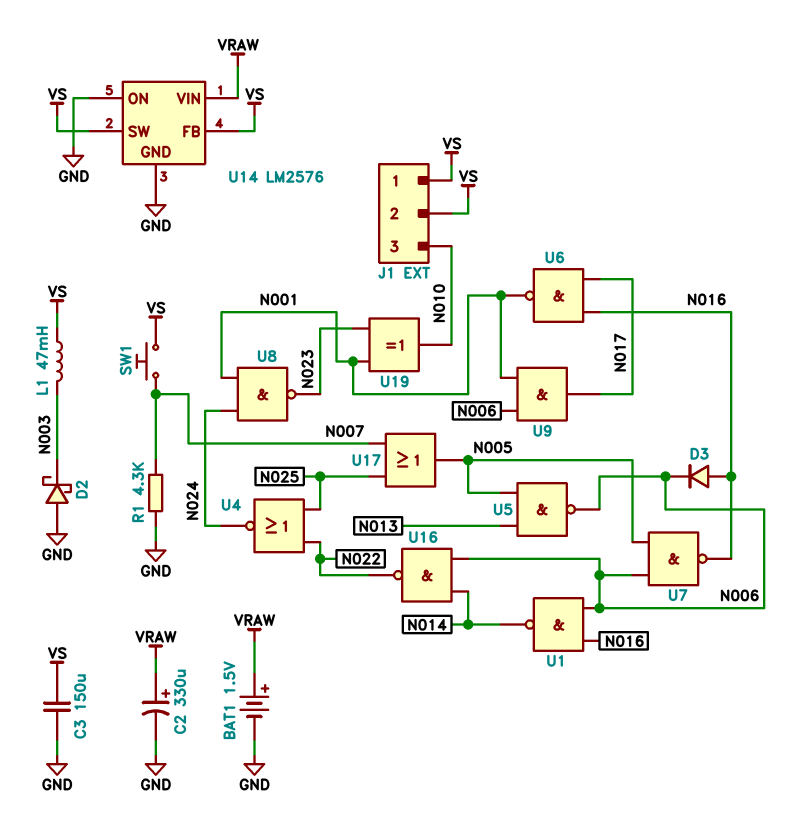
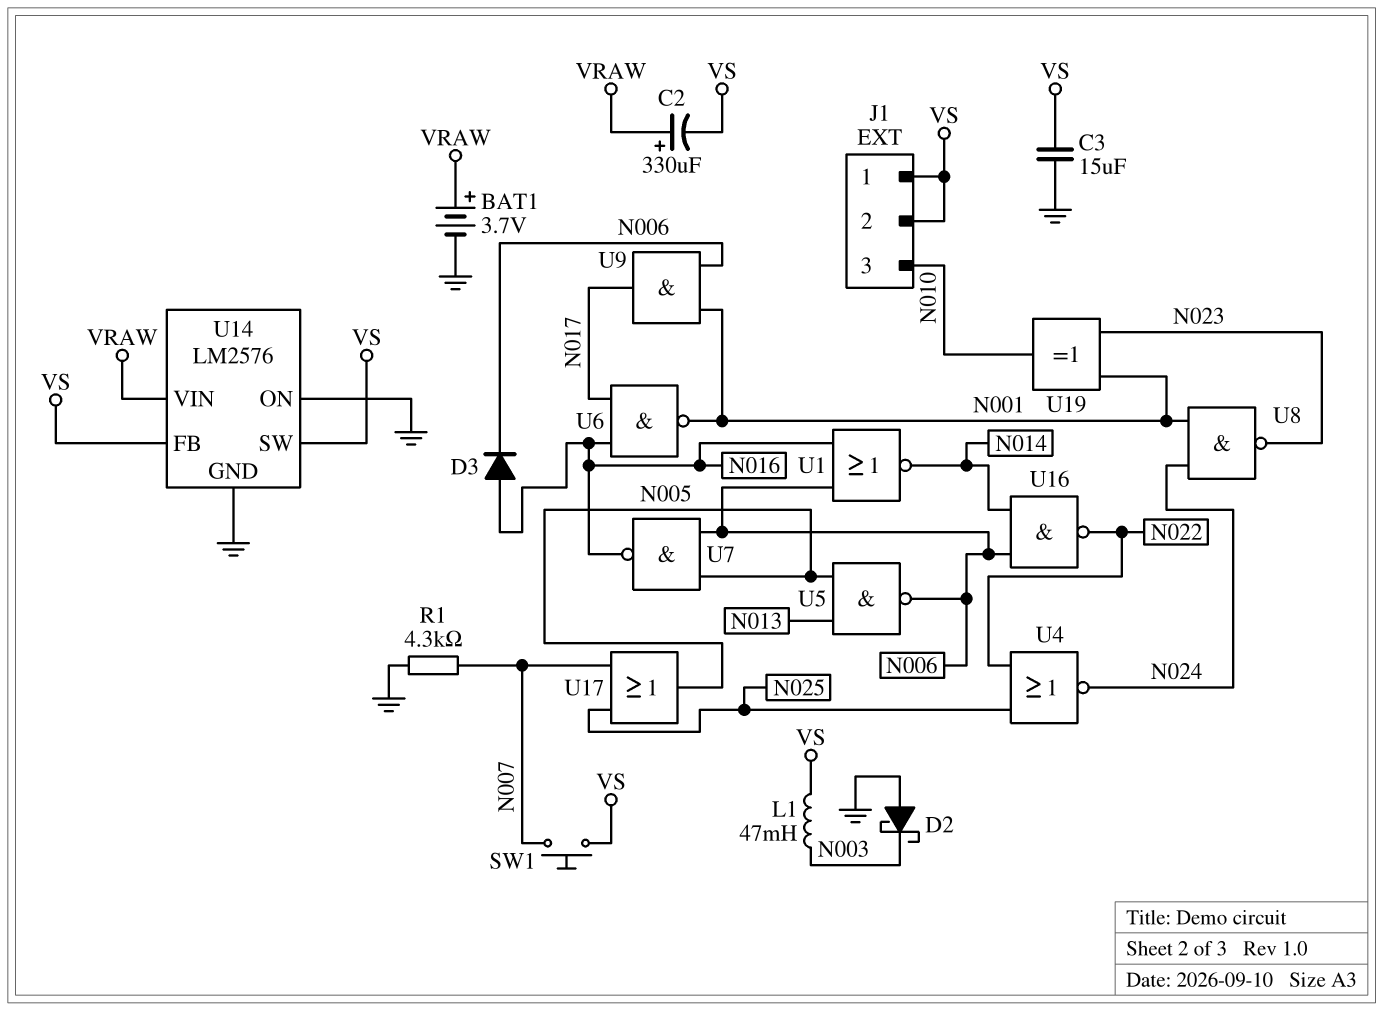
BAT1: 1.5V (plus VRAW, minus GND) -> 3.7V (plus VRAW, minus GND)
C2: 330uF (plus VRAW, minus GND) -> 330uF (plus VRAW, minus VS)
C3: 150uF (GND, VS) -> 15uF (GND, VS)
U1: NAND (in N006, in N016, out N014) -> NOR (in N006, in N016, out N014)

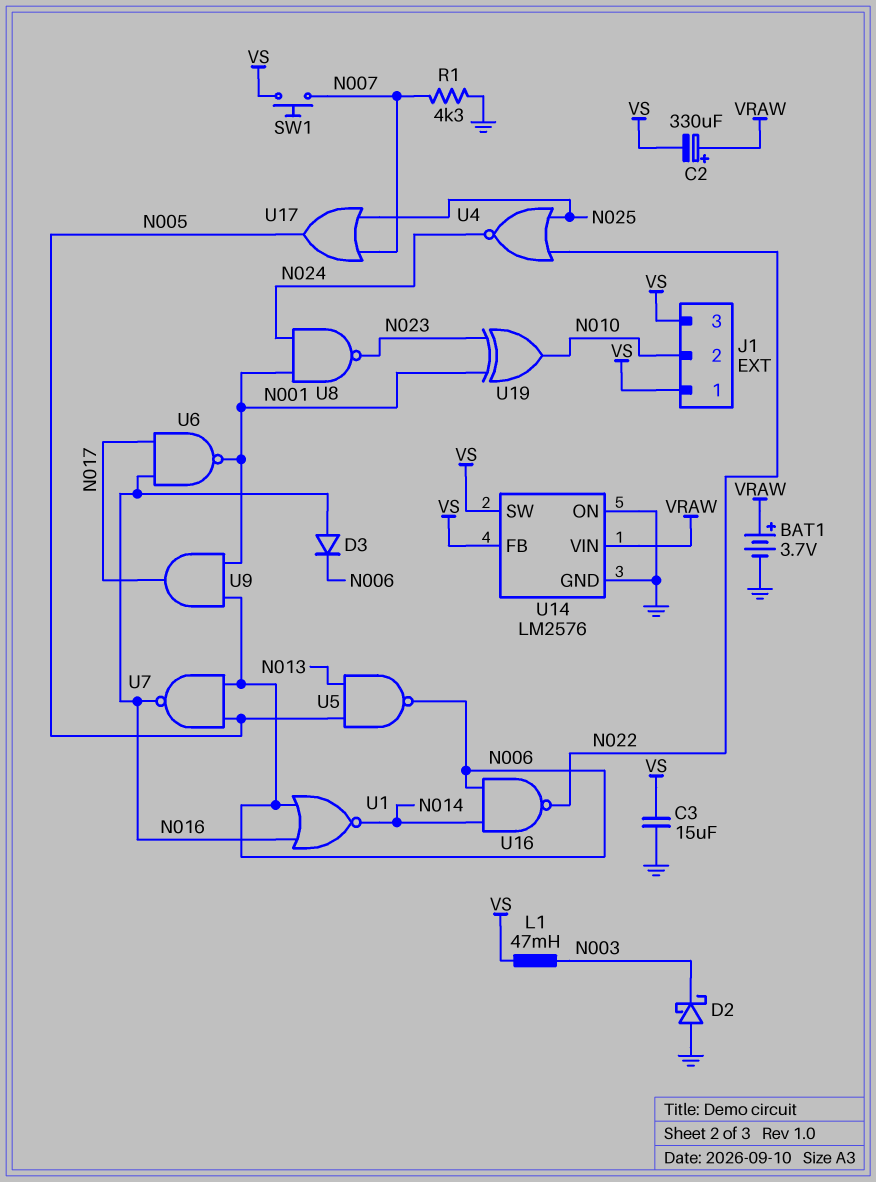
J1 pin 2: VS -> N010
J1 pin 3: N010 -> VS

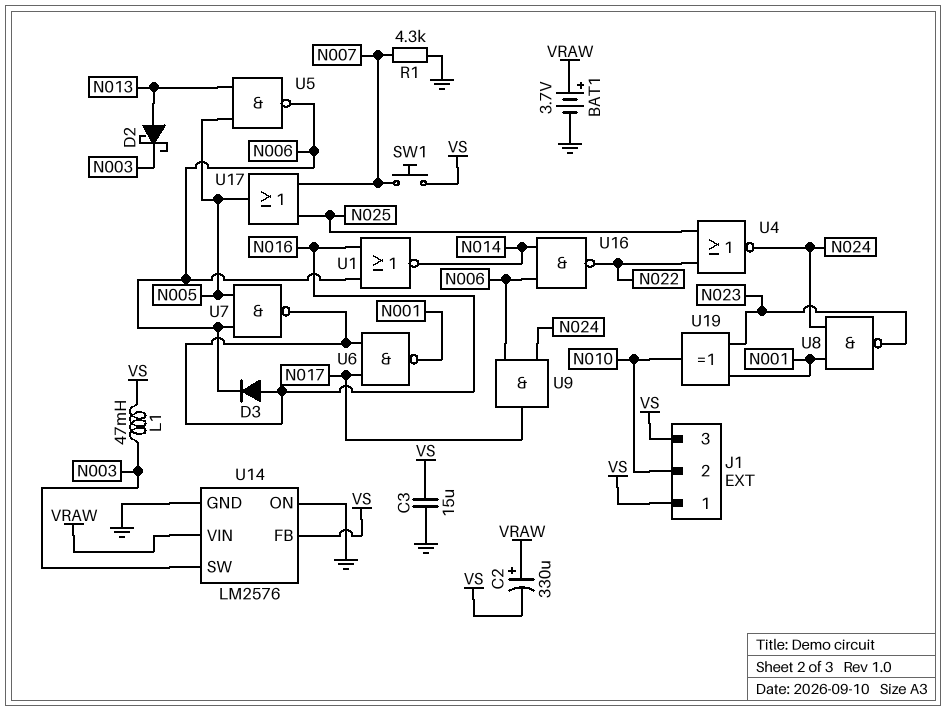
D2: schottky (A GND, K N003) -> schottky (A N013, K N003)
U9: AND (in N001, in N006, out N017) -> AND (in N006, in N024, out N017)
U14 pin SW: VS -> N003

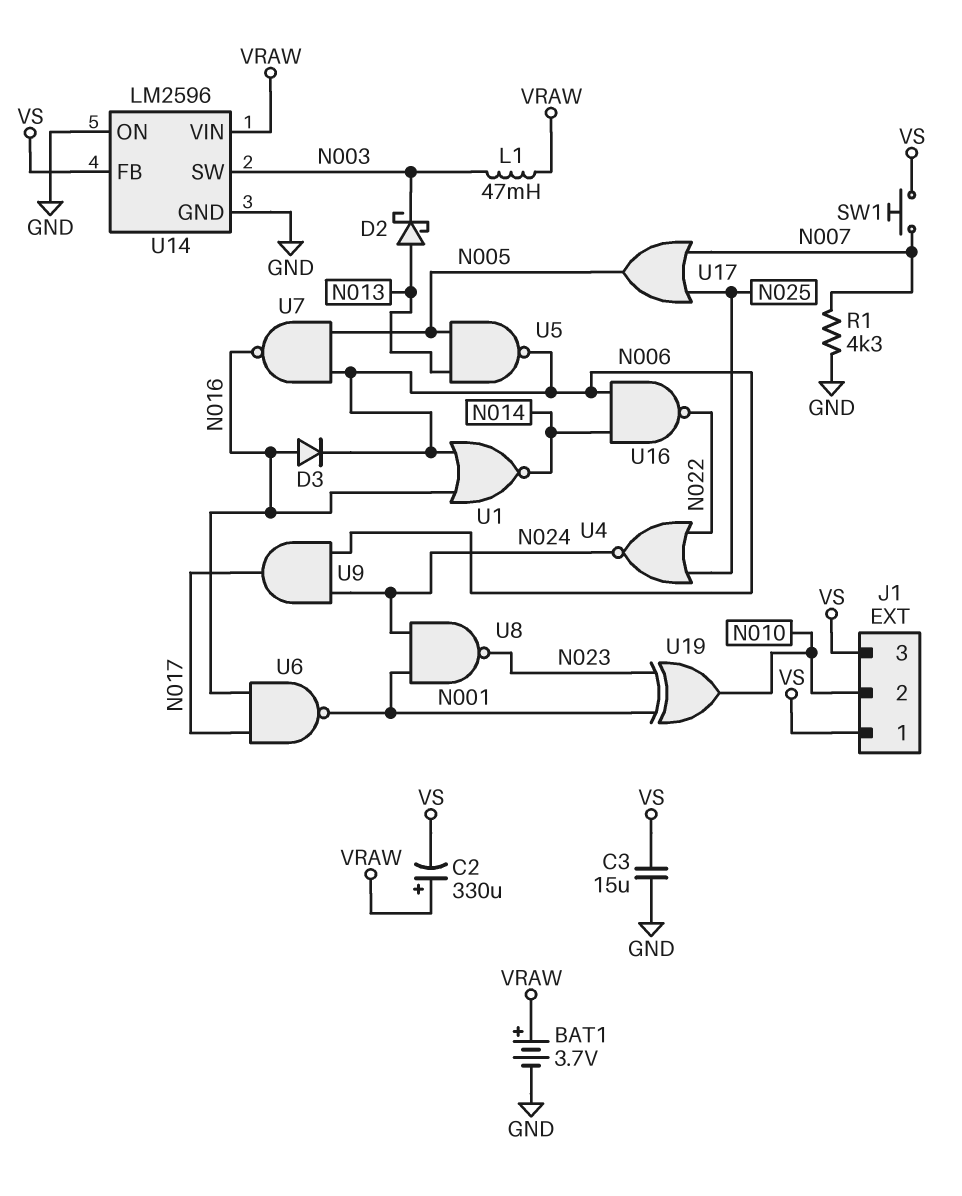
L1: 47mH (N003, VS) -> 47mH (N003, VRAW)
U14: LM2576 -> LM2596

